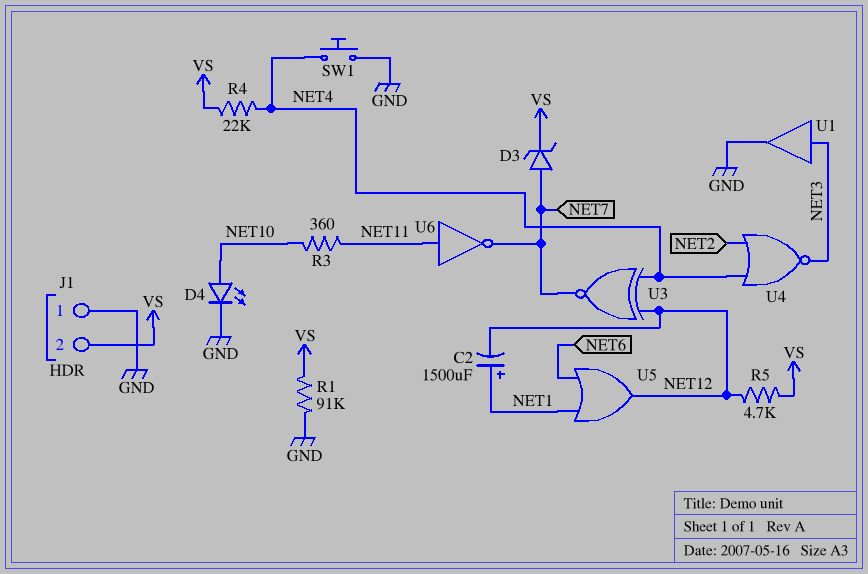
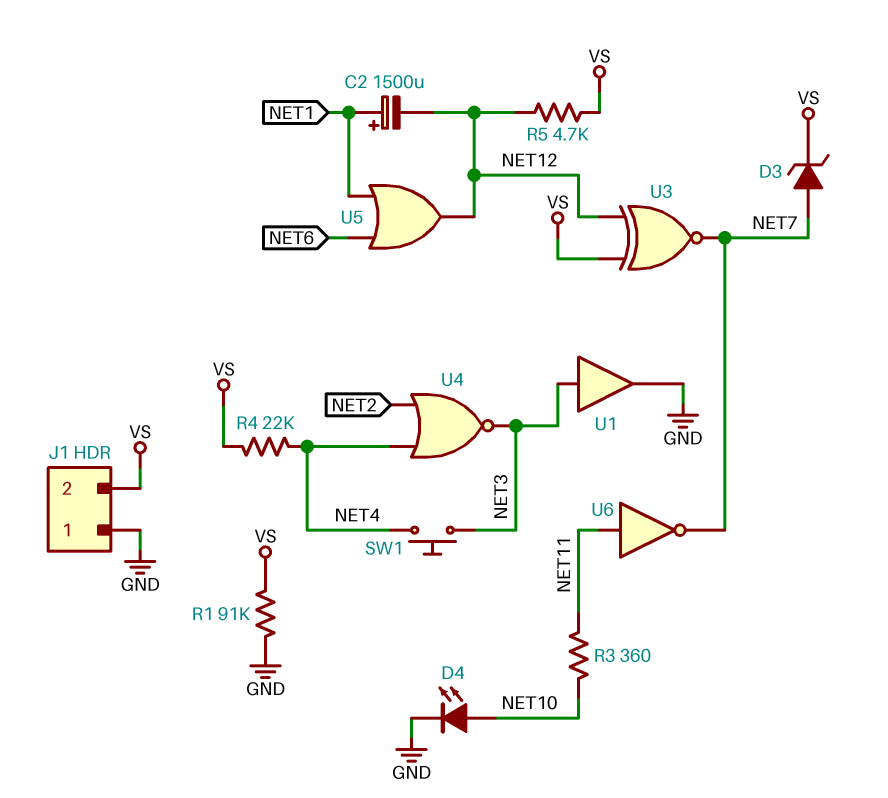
SW1: button (GND, NET4) -> button (NET3, NET4)
U3: XNOR (in NET4, in NET12, out NET7) -> XNOR (in NET12, in VS, out NET7)

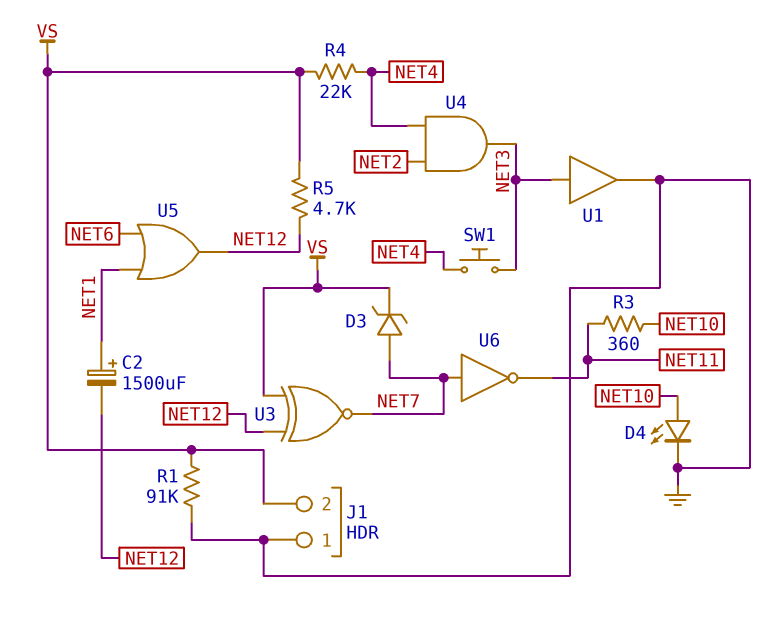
U4: NOR (in NET2, in NET4, out NET3) -> AND (in NET2, in NET4, out NET3)
U6: NOT (in NET11, out NET7) -> NOT (in NET7, out NET11)

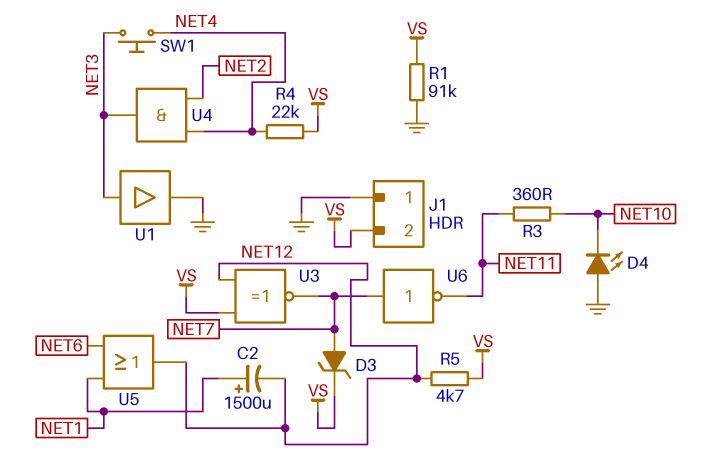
D4: LED (A NET10, K GND) -> LED (A GND, K NET10)

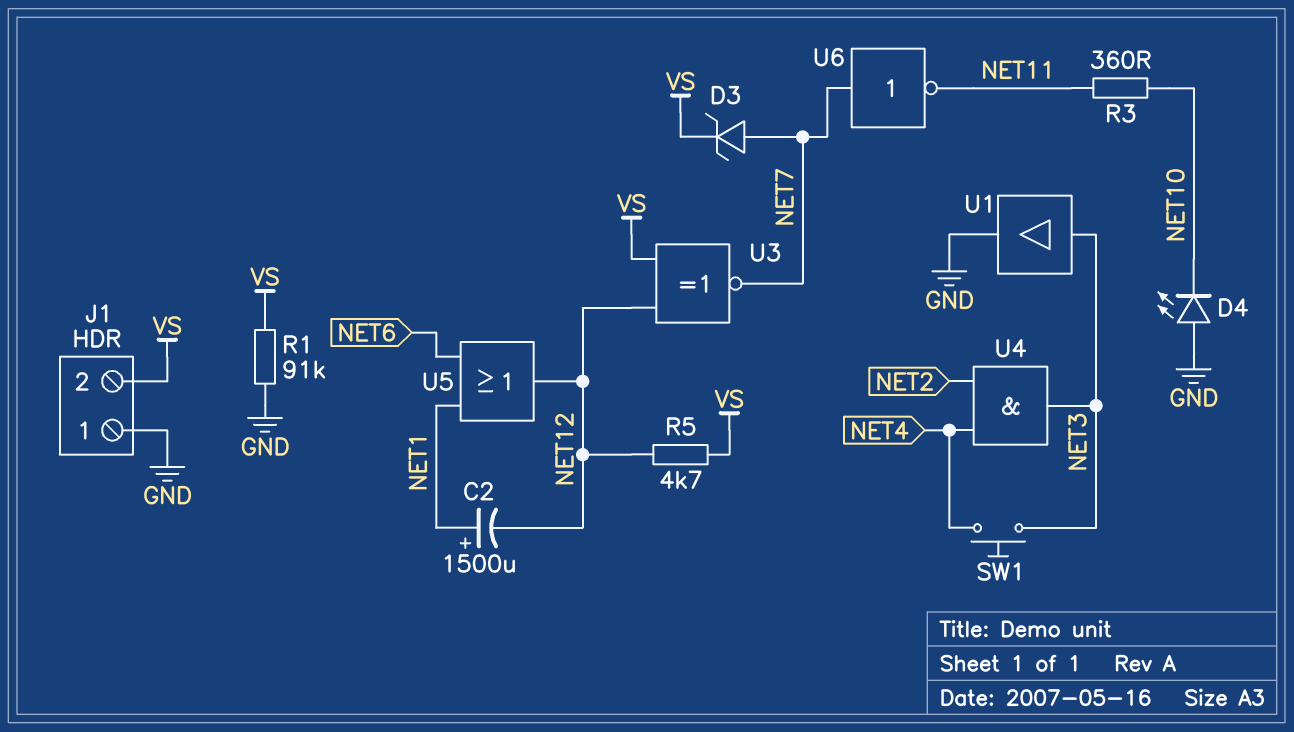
R4: 22k (NET4, VS) -> none

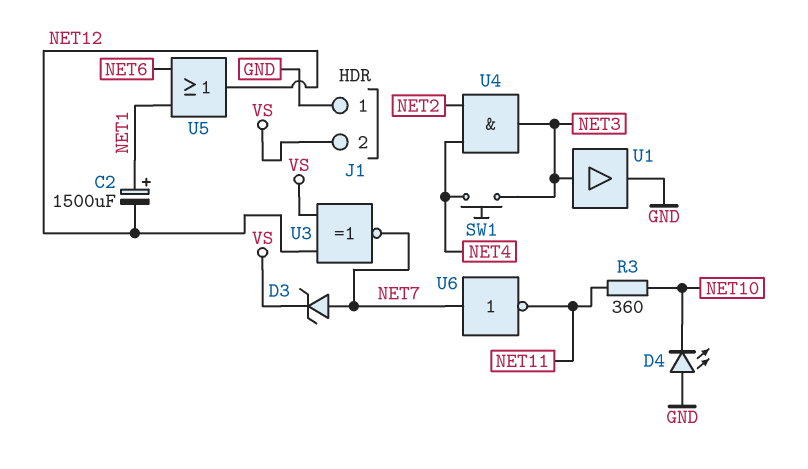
R1: 91k (GND, VS) -> none
R5: 4.7k (NET12, VS) -> none

